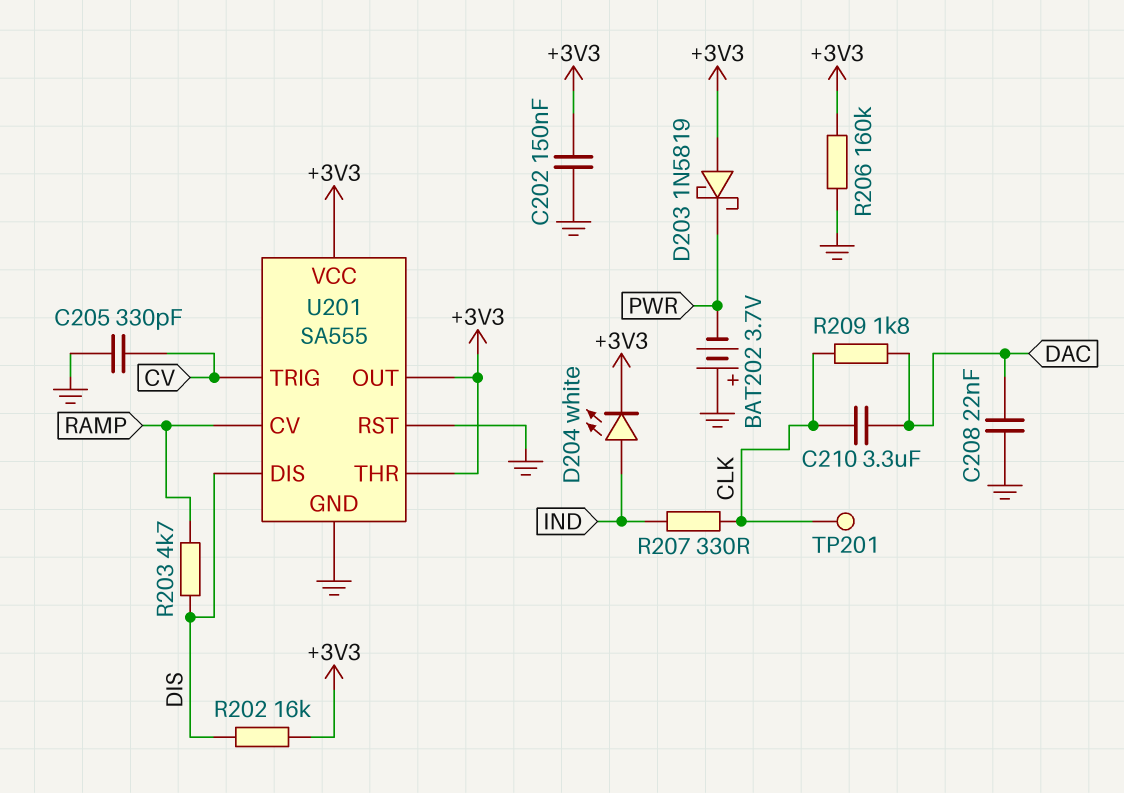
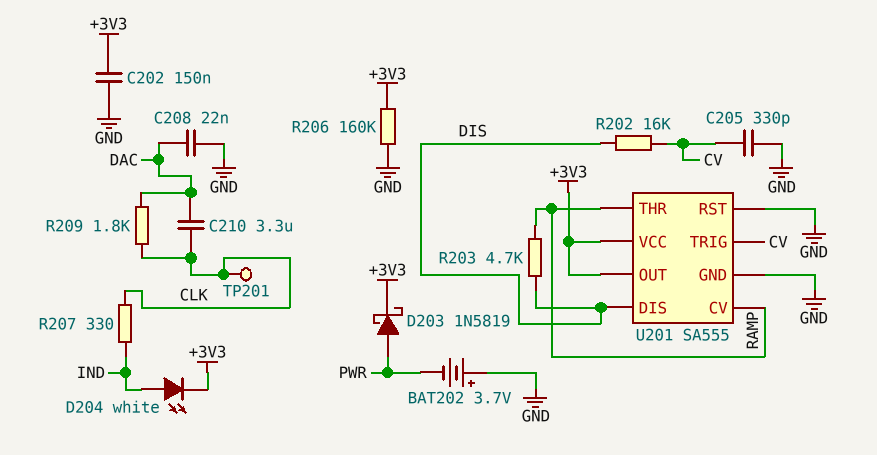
D203: schottky 1N5819 (A +3V3, K PWR) -> schottky 1N5819 (A PWR, K +3V3)
R202: 16k (+3V3, DIS) -> 16k (CV, DIS)
U201 pin THR: +3V3 -> RAMP

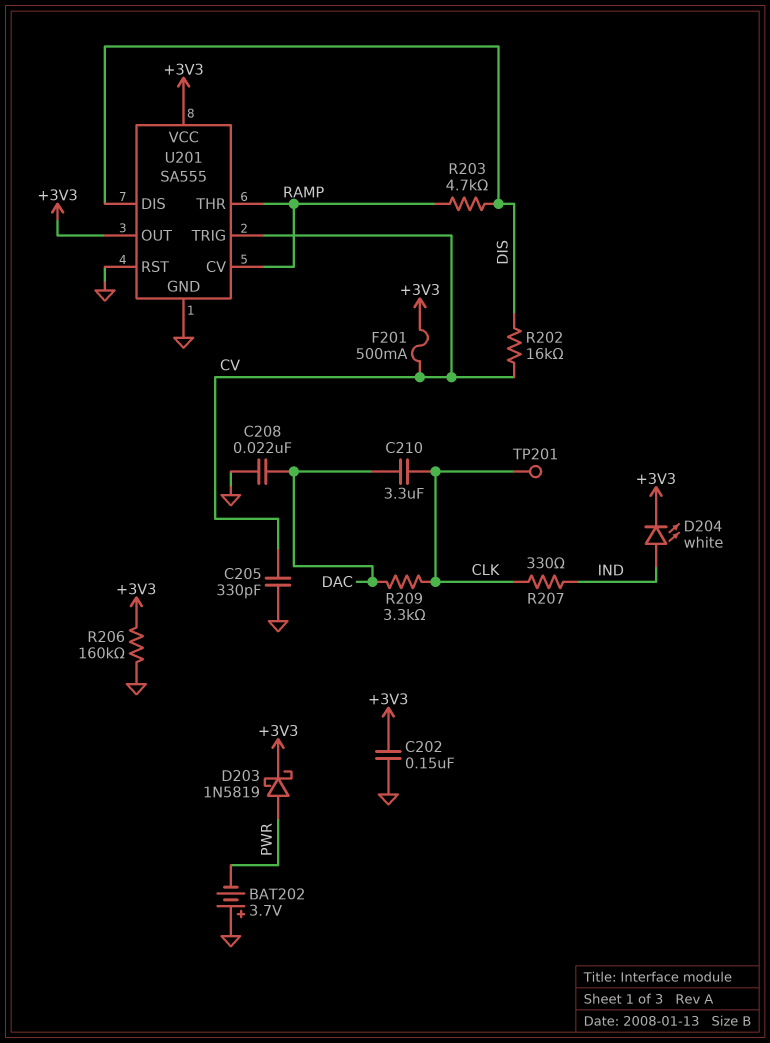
F201: none -> 500mA (+3V3, CV)
R209: 1.8k (CLK, DAC) -> 3.3k (CLK, DAC)

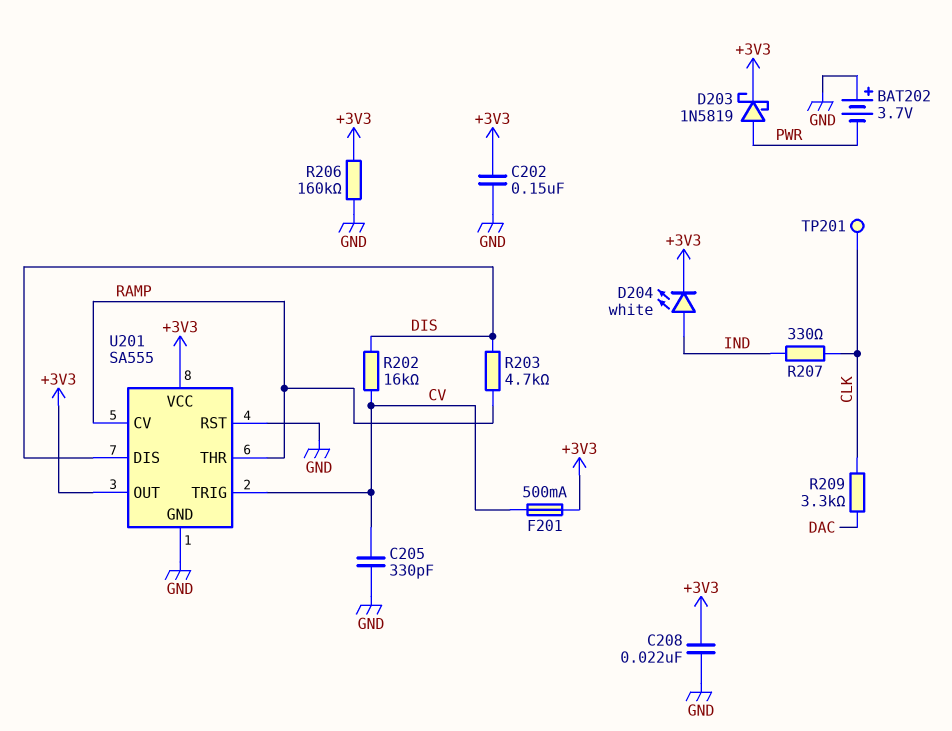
C208: 22nF (DAC, GND) -> 22nF (+3V3, GND)
C210: 3.3uF (CLK, DAC) -> none

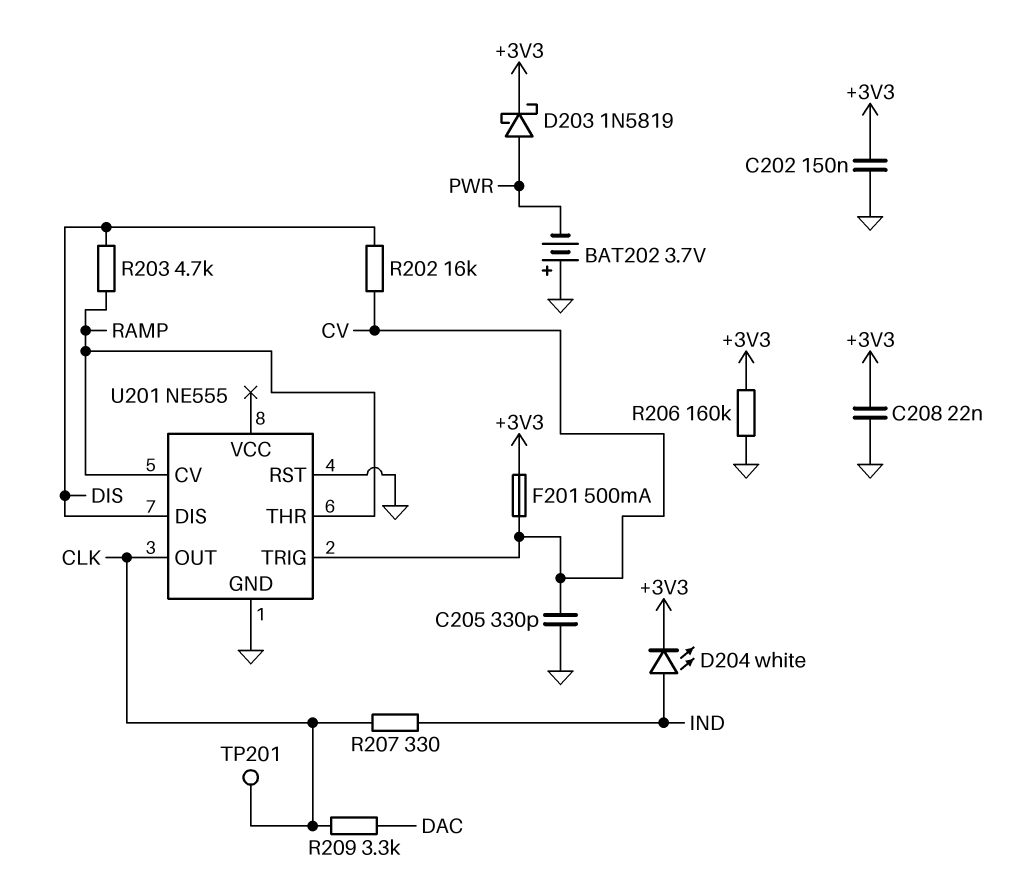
U201: SA555 -> NE555
U201 pin OUT: +3V3 -> CLK
U201 pin VCC: +3V3 -> none

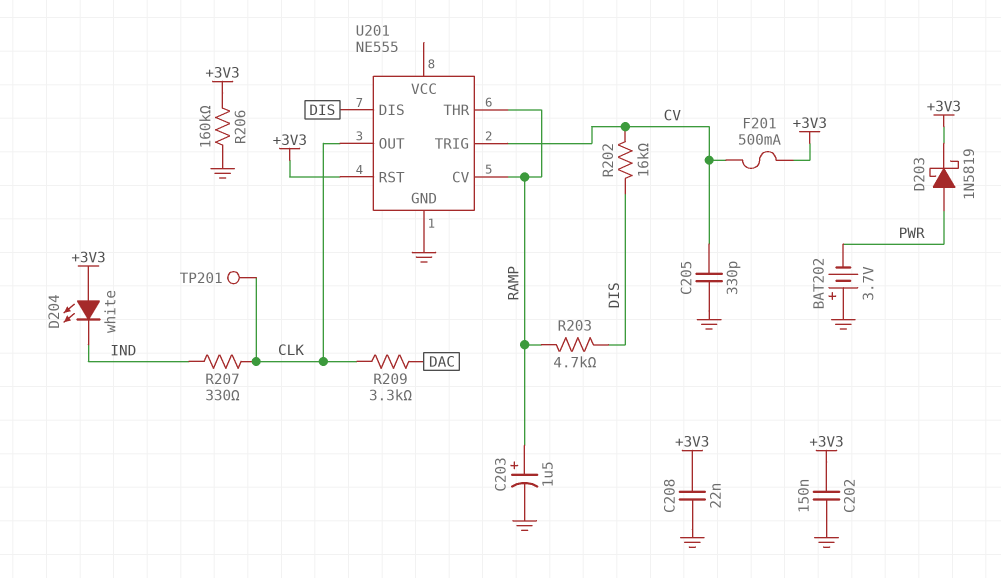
C203: none -> 1.5uF (plus RAMP, minus GND)
D204: LED white (A IND, K +3V3) -> LED white (A +3V3, K IND)
U201 pin RST: GND -> +3V3

